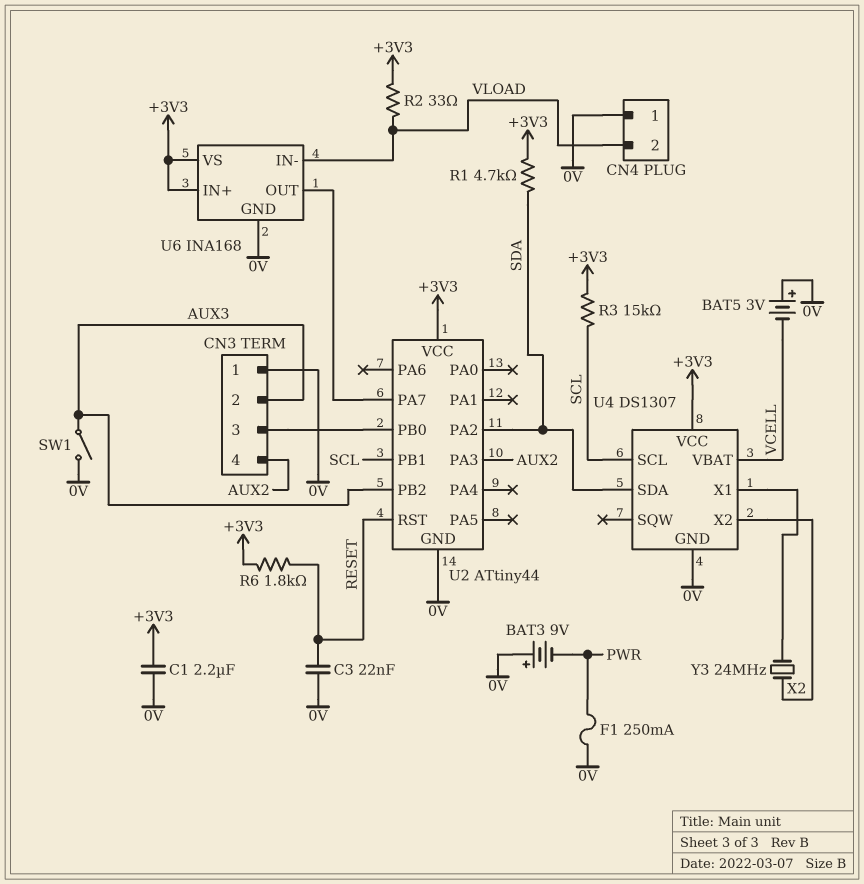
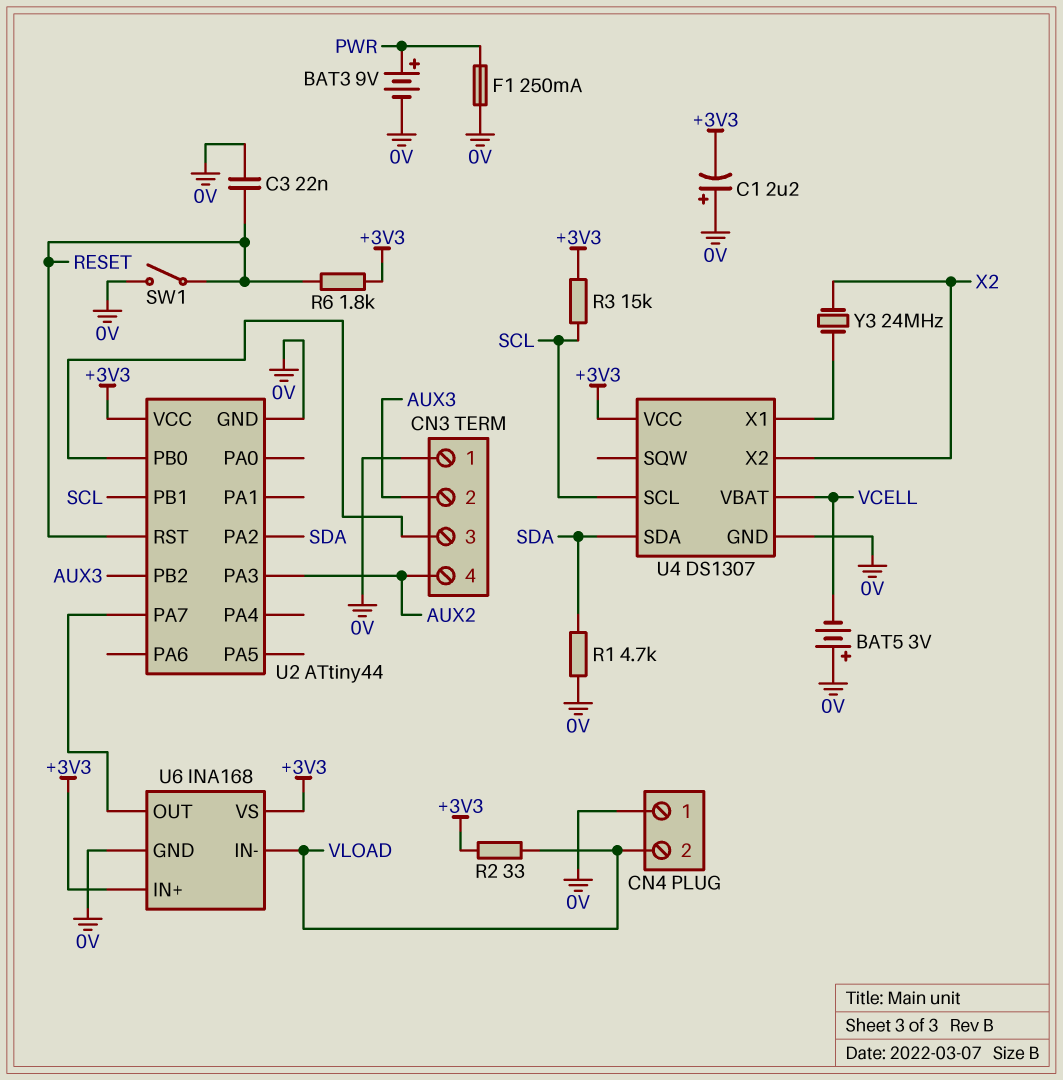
BAT3: 9V (plus 0V, minus PWR) -> 9V (plus PWR, minus 0V)
C1: 2.2uF (+3V3, 0V) -> 2.2uF (plus 0V, minus +3V3)
R1: 4.7k (+3V3, SDA) -> 4.7k (0V, SDA)
SW1: switch (0V, AUX3) -> switch (0V, RESET)

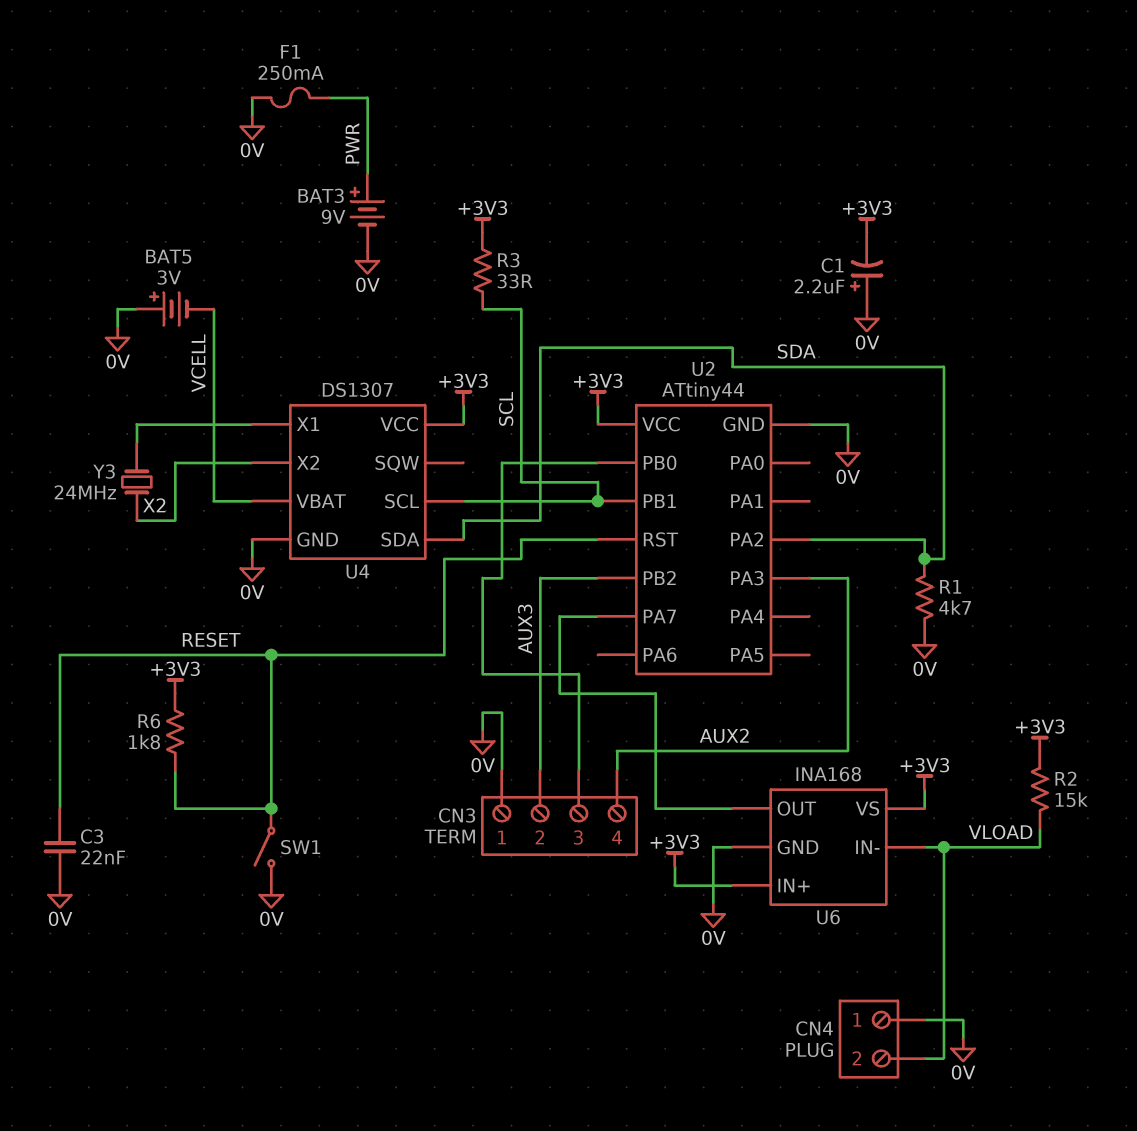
R2: 33 (+3V3, VLOAD) -> 15k (+3V3, VLOAD)
R3: 15k (+3V3, SCL) -> 33 (+3V3, SCL)

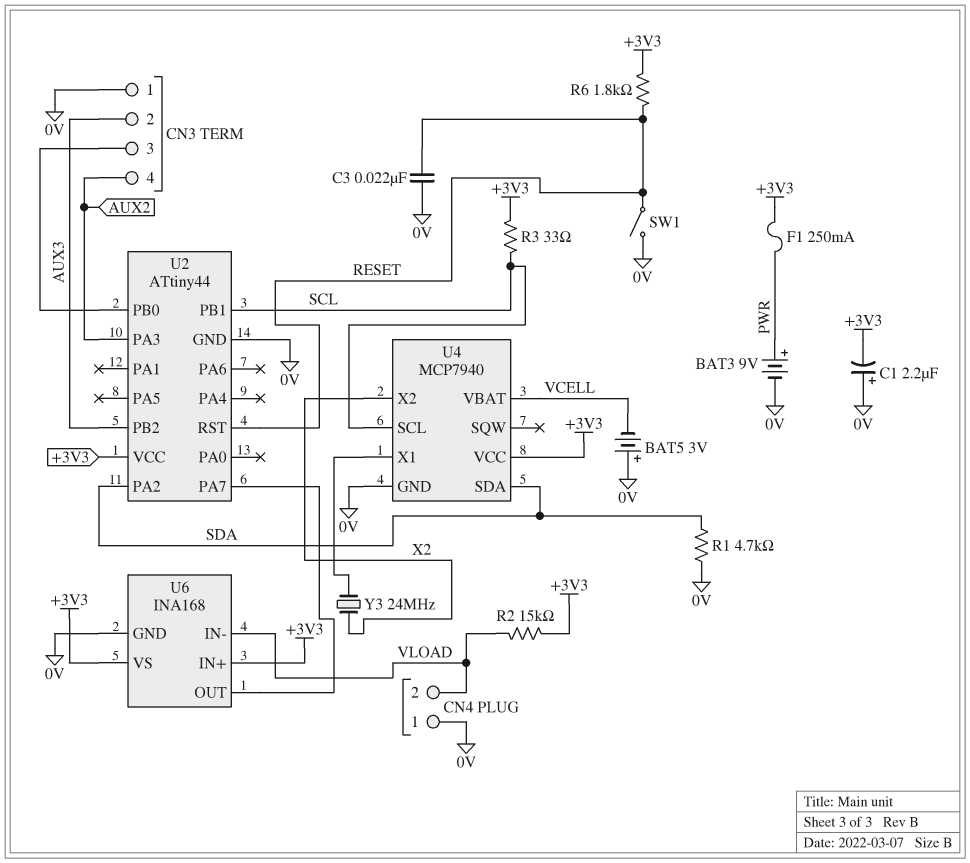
F1: 250mA (0V, PWR) -> 250mA (+3V3, PWR)
U4: DS1307 -> MCP7940

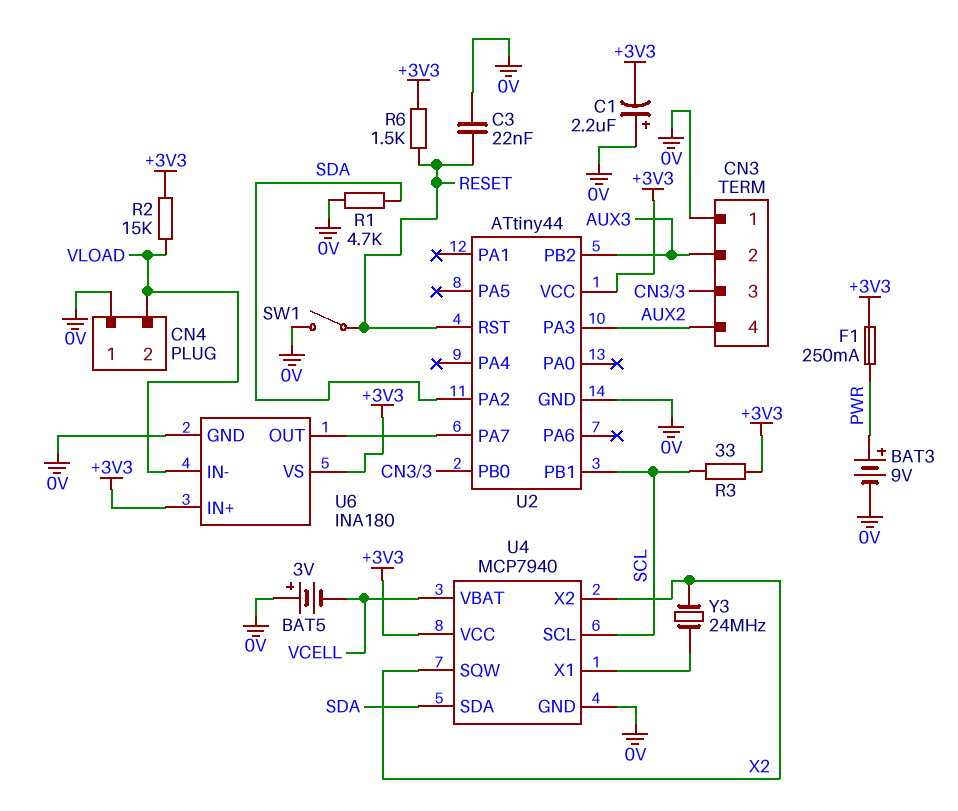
R6: 1.8k (+3V3, RESET) -> 1.5k (+3V3, RESET)
U4 pin SQW: none -> X2
U6: INA168 -> INA180

